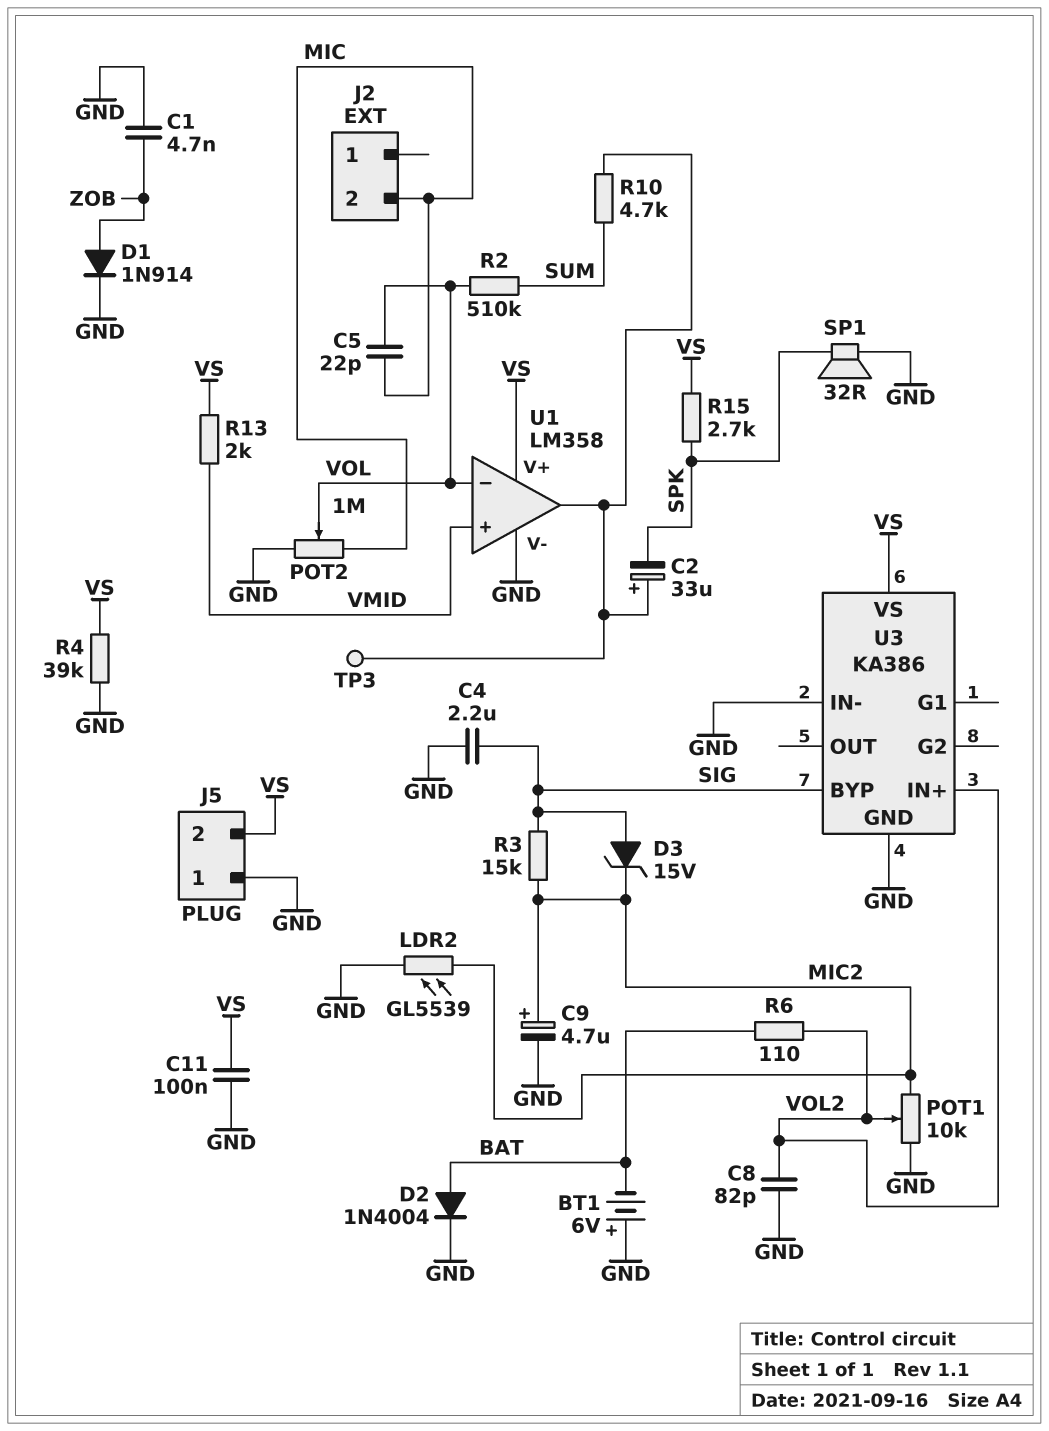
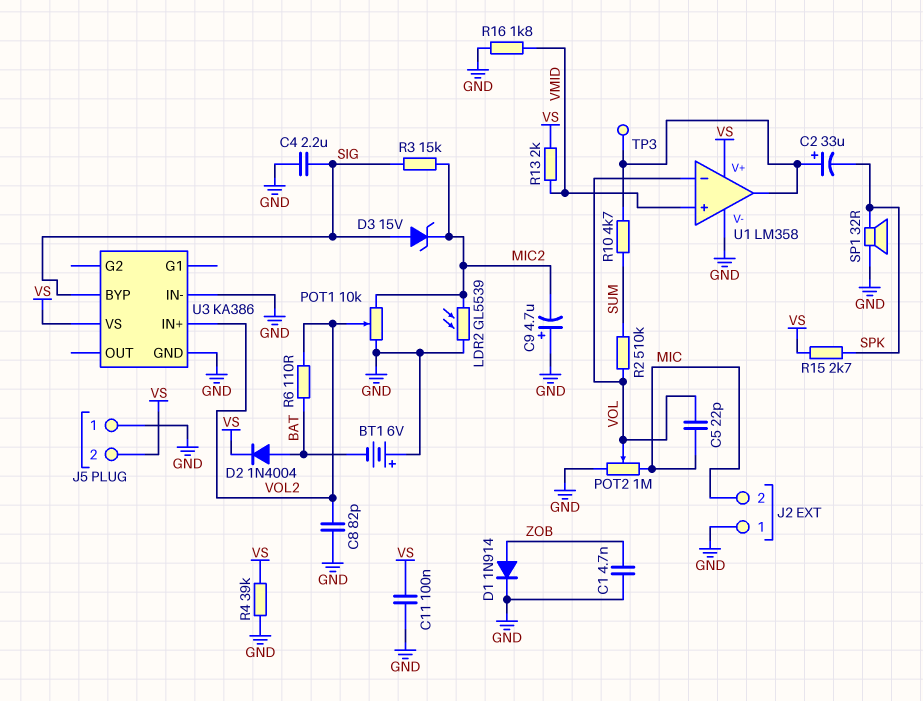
C9: 4.7uF (plus MIC2, minus GND) -> 4.7uF (plus GND, minus MIC2)
D2: diode 1N4004 (A BAT, K GND) -> diode 1N4004 (A BAT, K VS)
J2 pin 1: none -> GND
R16: none -> 1.8k (GND, VMID)

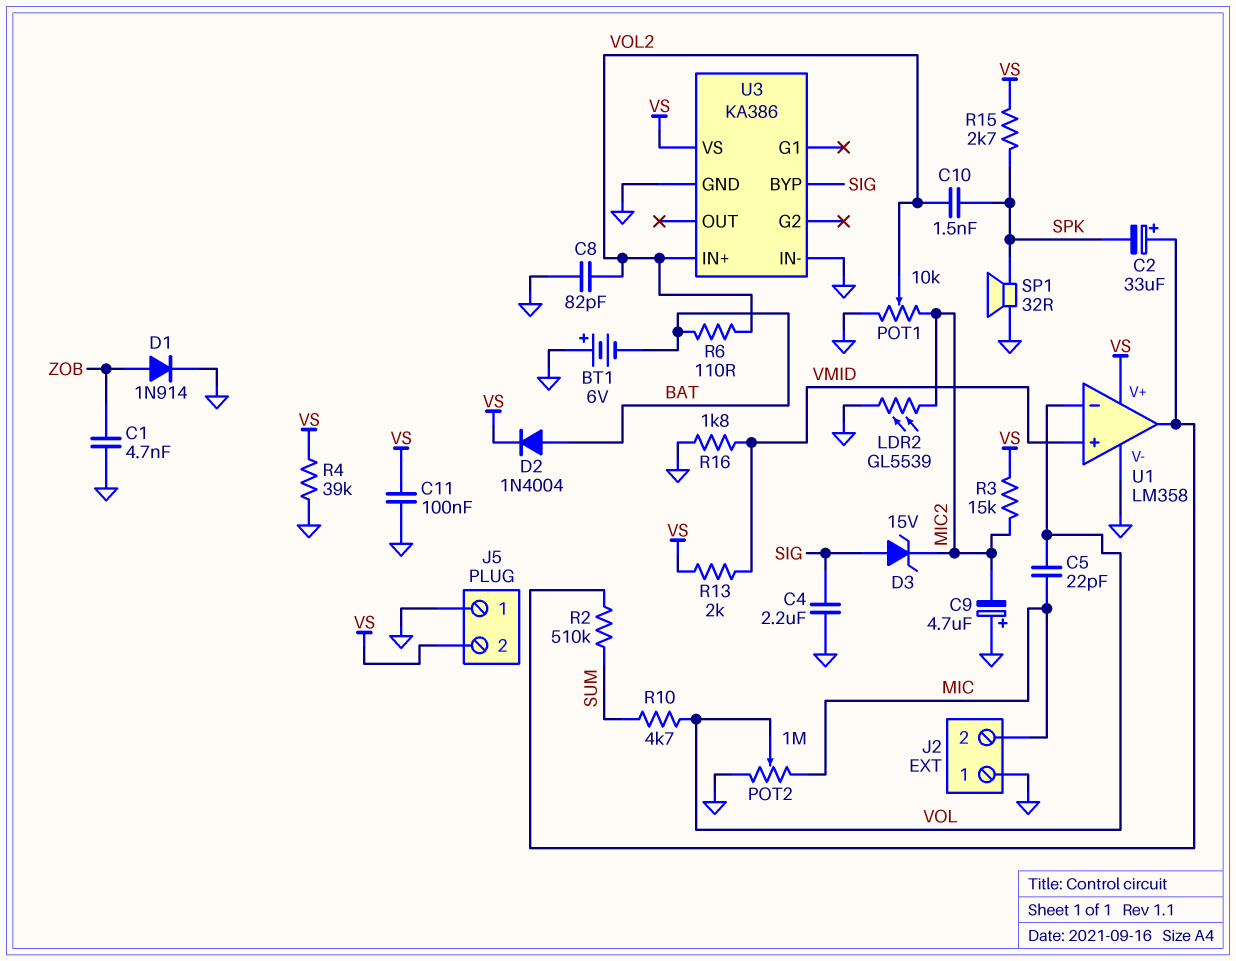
C10: none -> 1.5nF (SPK, VOL2)
R2: 510k (SUM, VOL) -> 510k (SUM, U1/out)
R3: 15k (MIC2, SIG) -> 15k (MIC2, VS)
R10: 4.7k (SUM, U1/out) -> 4.7k (SUM, VOL)
TP3: test point (U1/out) -> none

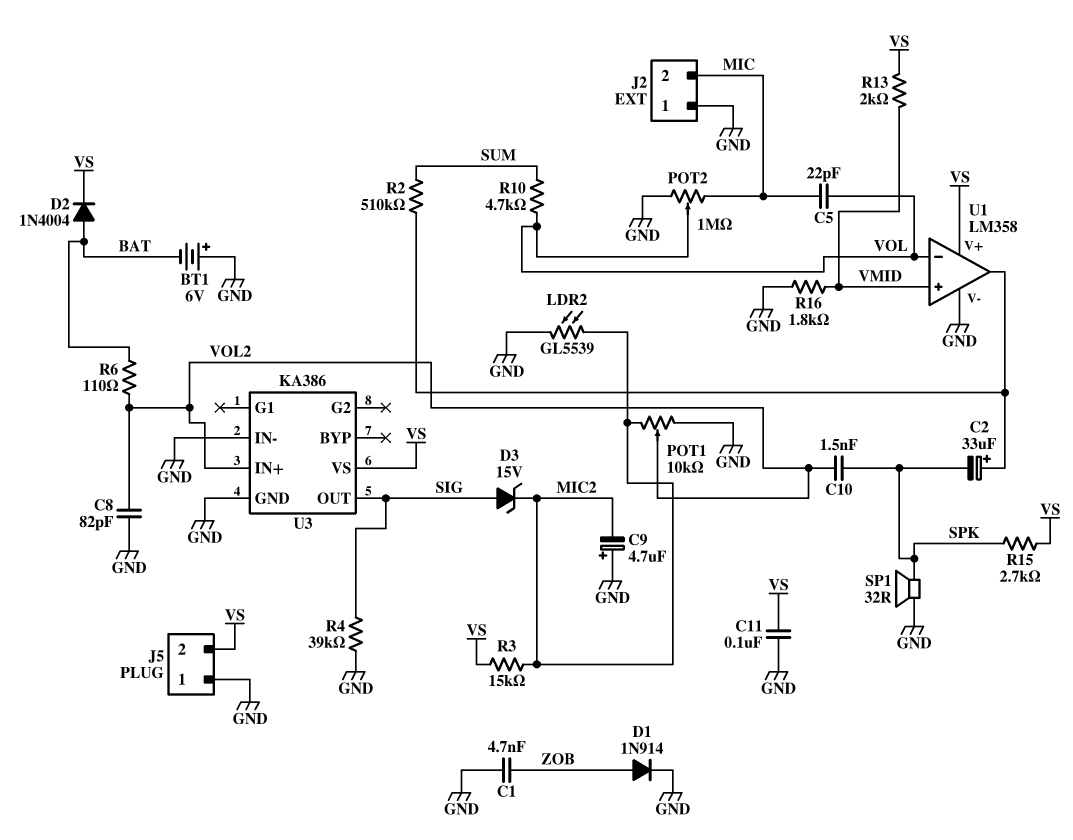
C4: 2.2uF (GND, SIG) -> none
R4: 39k (GND, VS) -> 39k (GND, SIG)
U3 pin BYP: SIG -> none
U3 pin OUT: none -> SIG

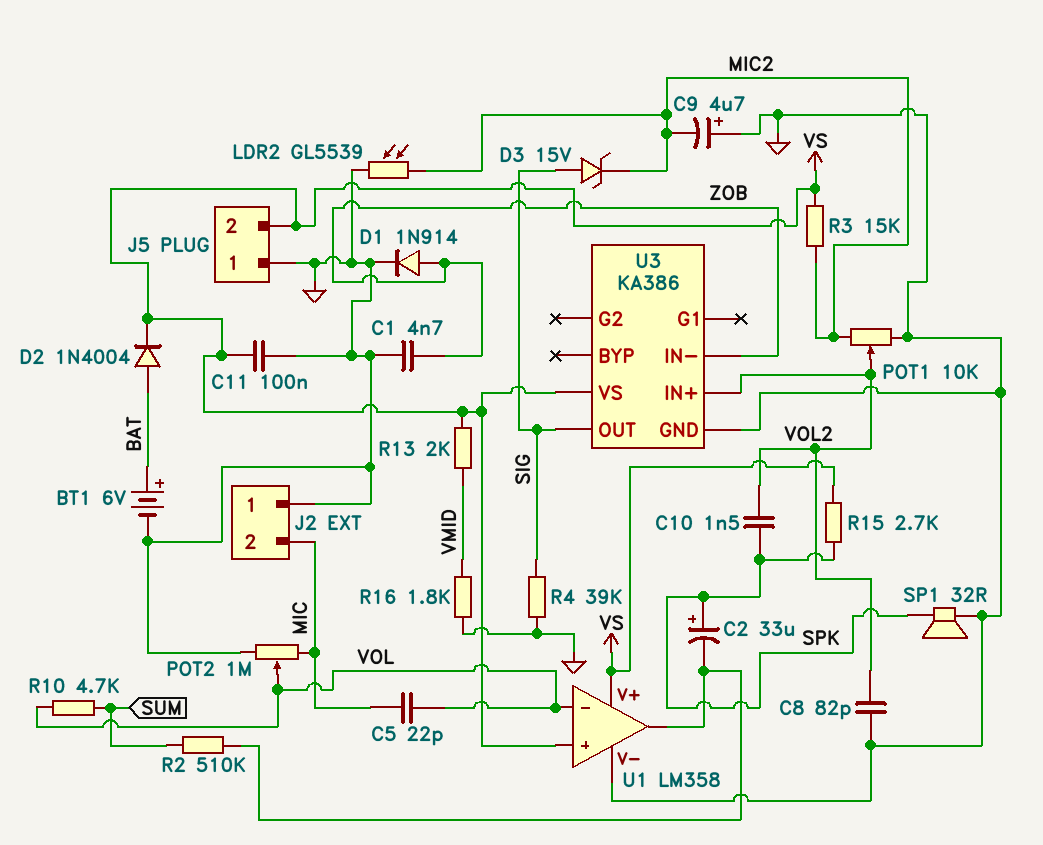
BT1: 6V (plus GND, minus BAT) -> 6V (plus BAT, minus GND)
C2: 33uF (plus U1/out, minus SPK) -> 33uF (plus SPK, minus U1/out)
R6: 110 (BAT, VOL2) -> none
U1 pin in+: VMID -> VS
U3 pin IN-: GND -> ZOB

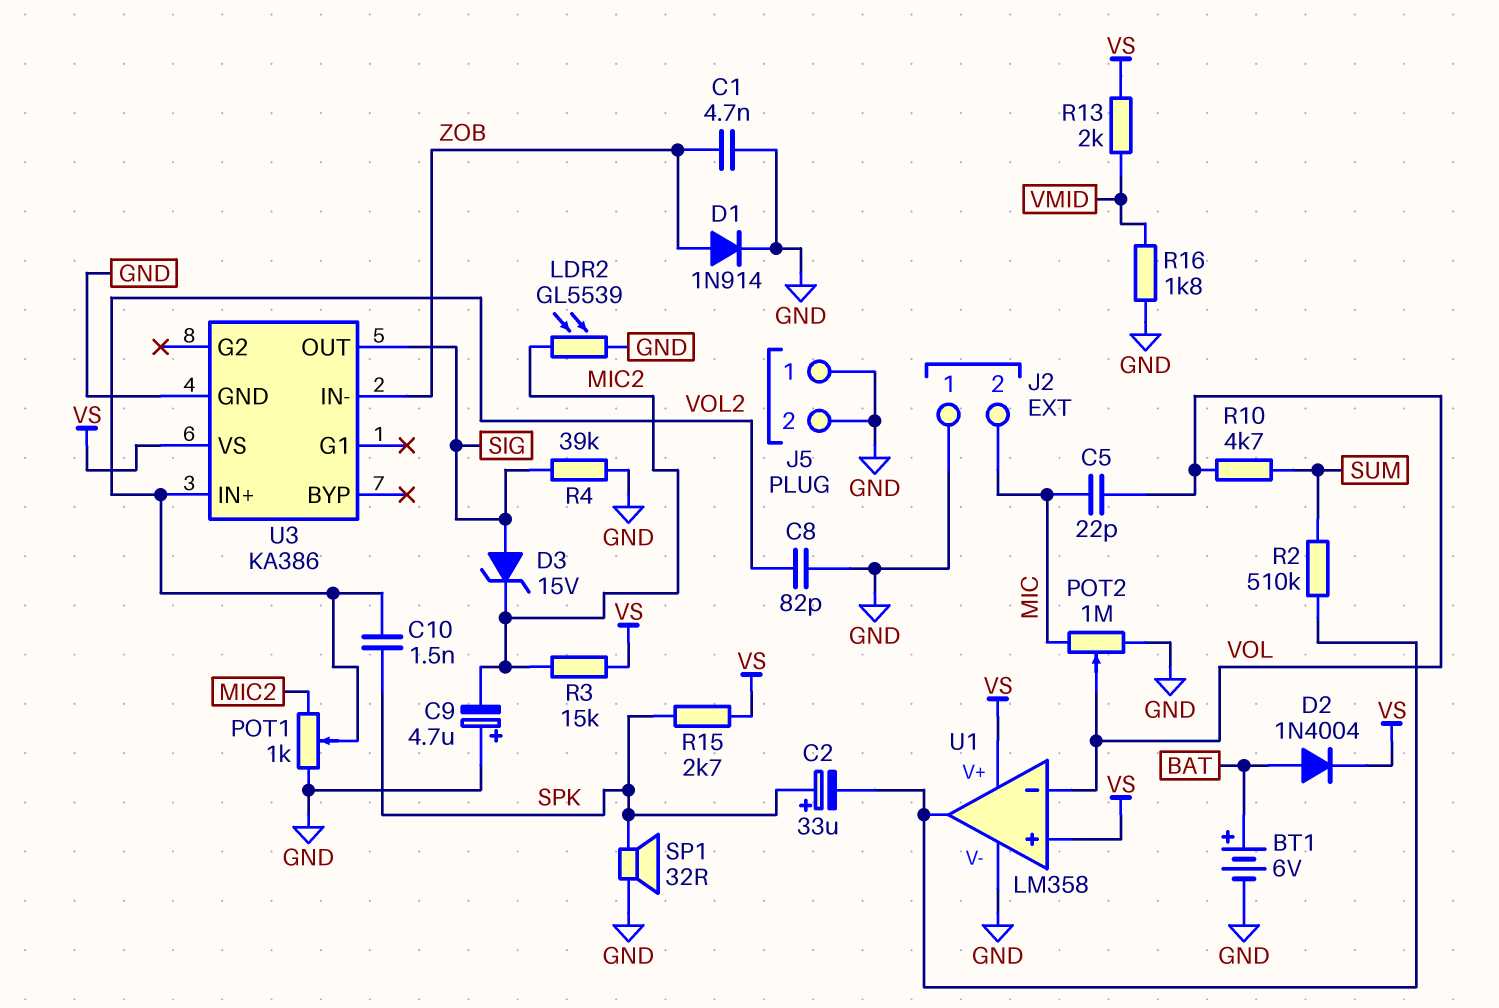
C11: 100nF (GND, VS) -> none
J5 pin 2: VS -> GND
POT1: 10k (GND, MIC2, wiper VOL2) -> 1k (GND, MIC2, wiper VOL2)

